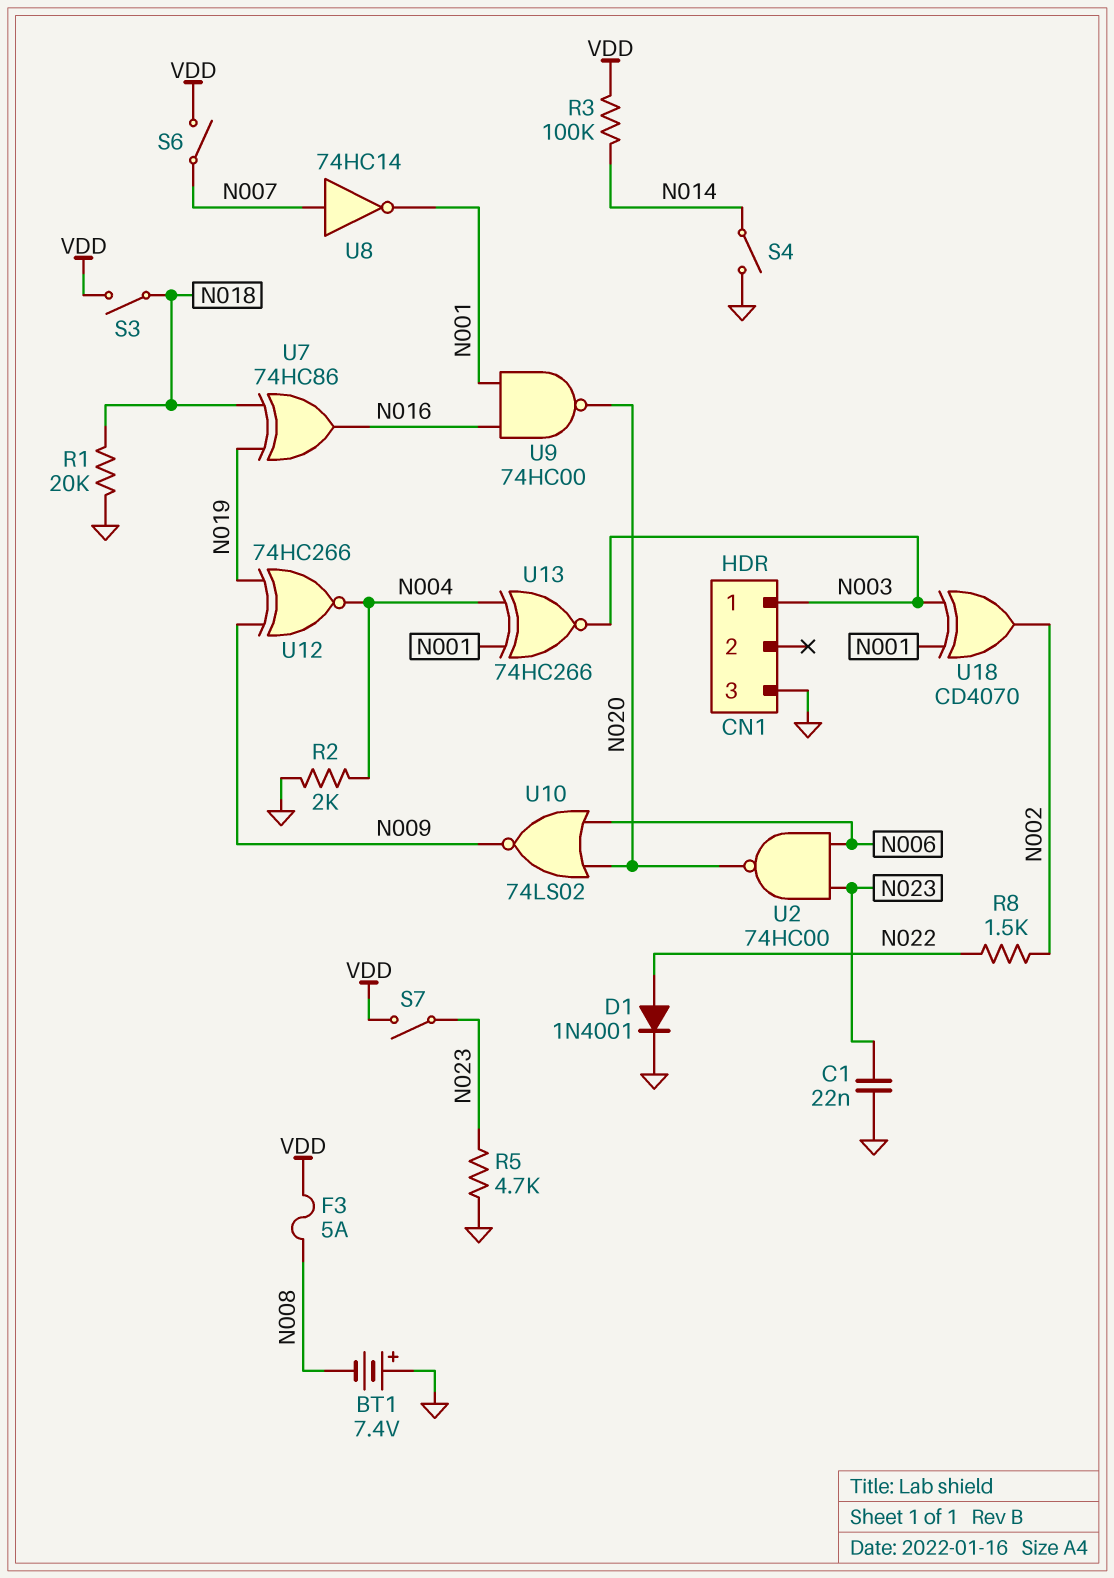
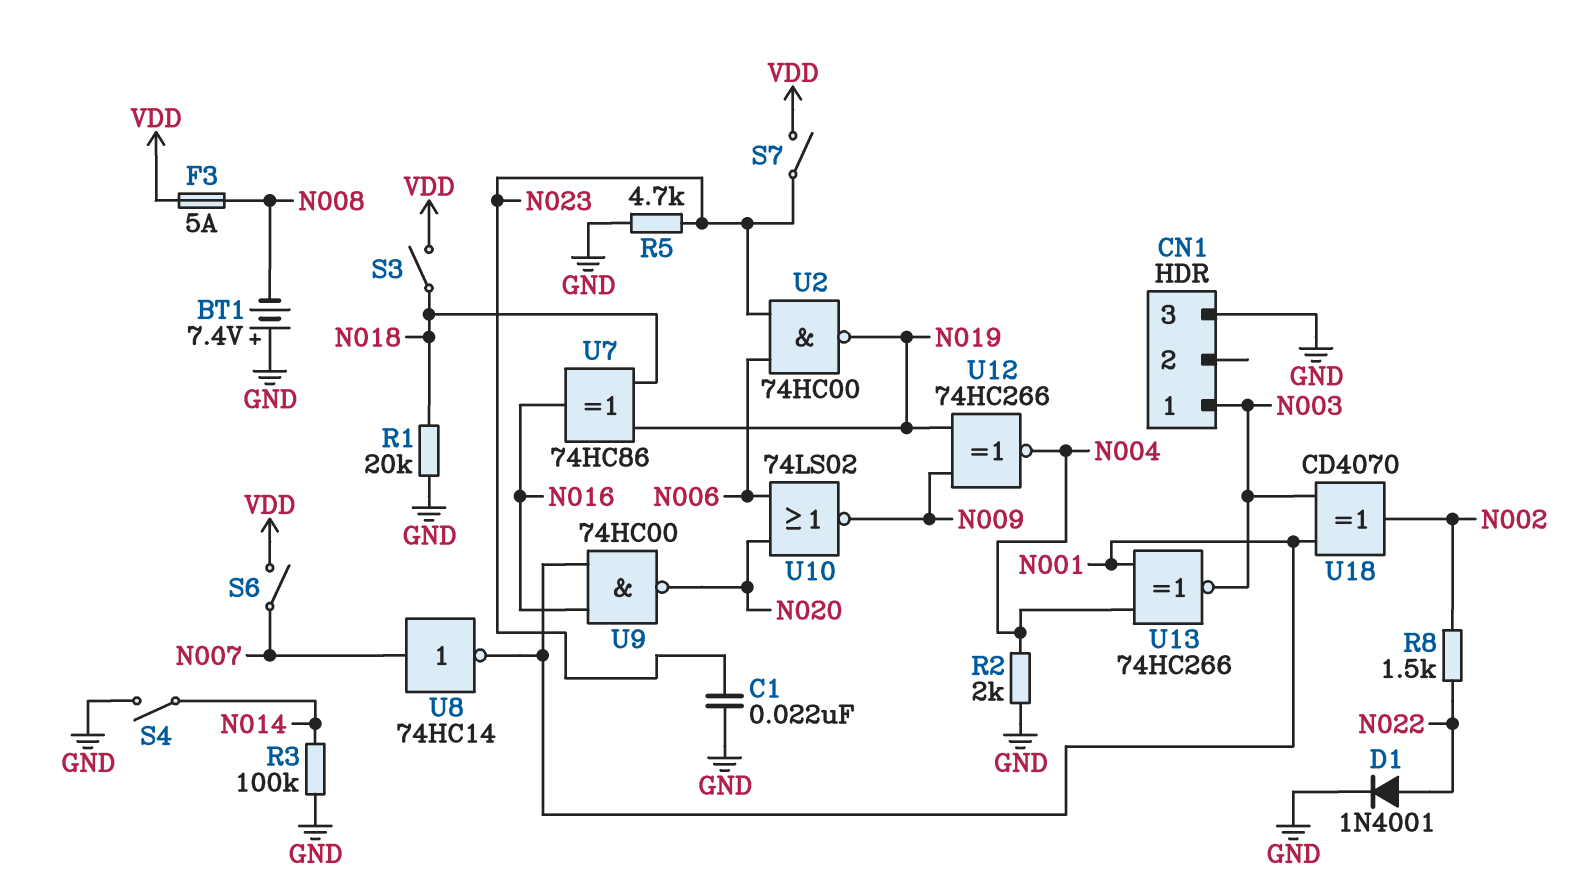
R3: 100k (N014, VDD) -> 100k (GND, N014)
U2: NAND 74HC00 (in N006, in N023, out N020) -> NAND 74HC00 (in N006, in N023, out N019)

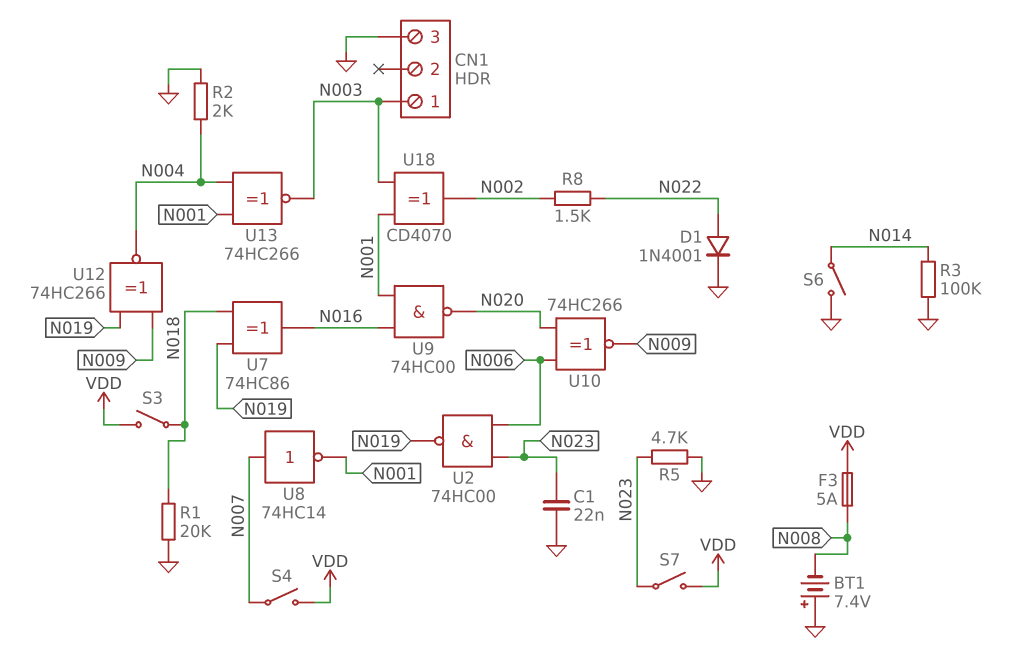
S4: switch (GND, N014) -> switch (N007, VDD)
S6: switch (N007, VDD) -> switch (GND, N014)
U10: NOR 74LS02 (in N006, in N020, out N009) -> XNOR 74HC266 (in N006, in N020, out N009)

